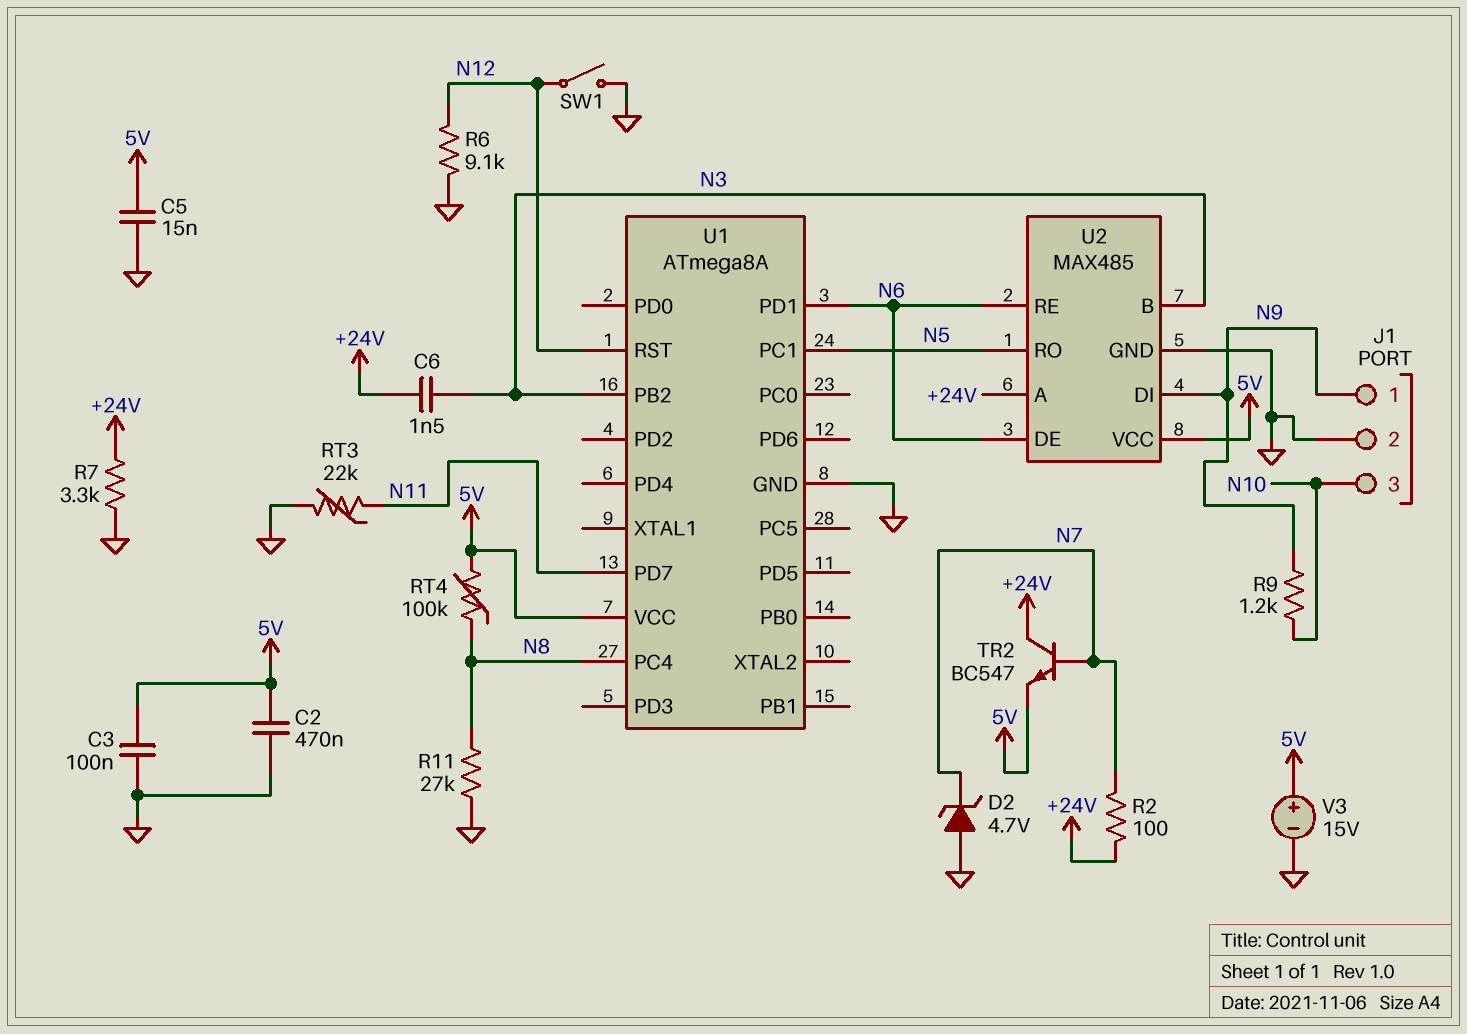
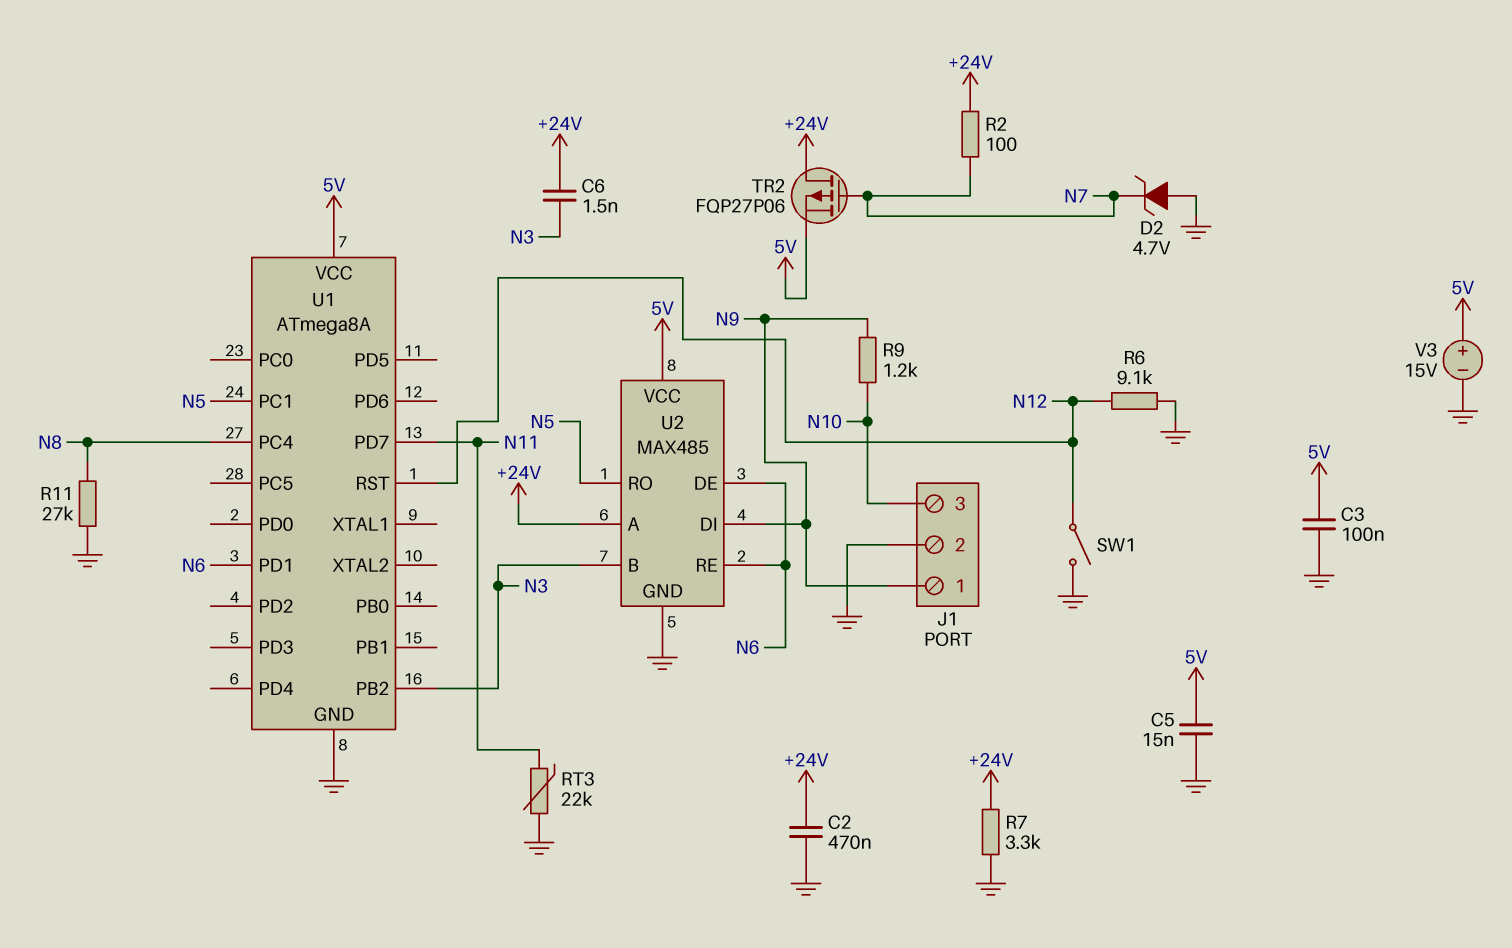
C2: 470nF (5V, GND) -> 470nF (+24V, GND)
RT4: 100k (5V, N8) -> none
TR2: NPN BC547 (B N7, C +24V, E 5V) -> PMOS FQP27P06 (G N7, D +24V, S 5V)

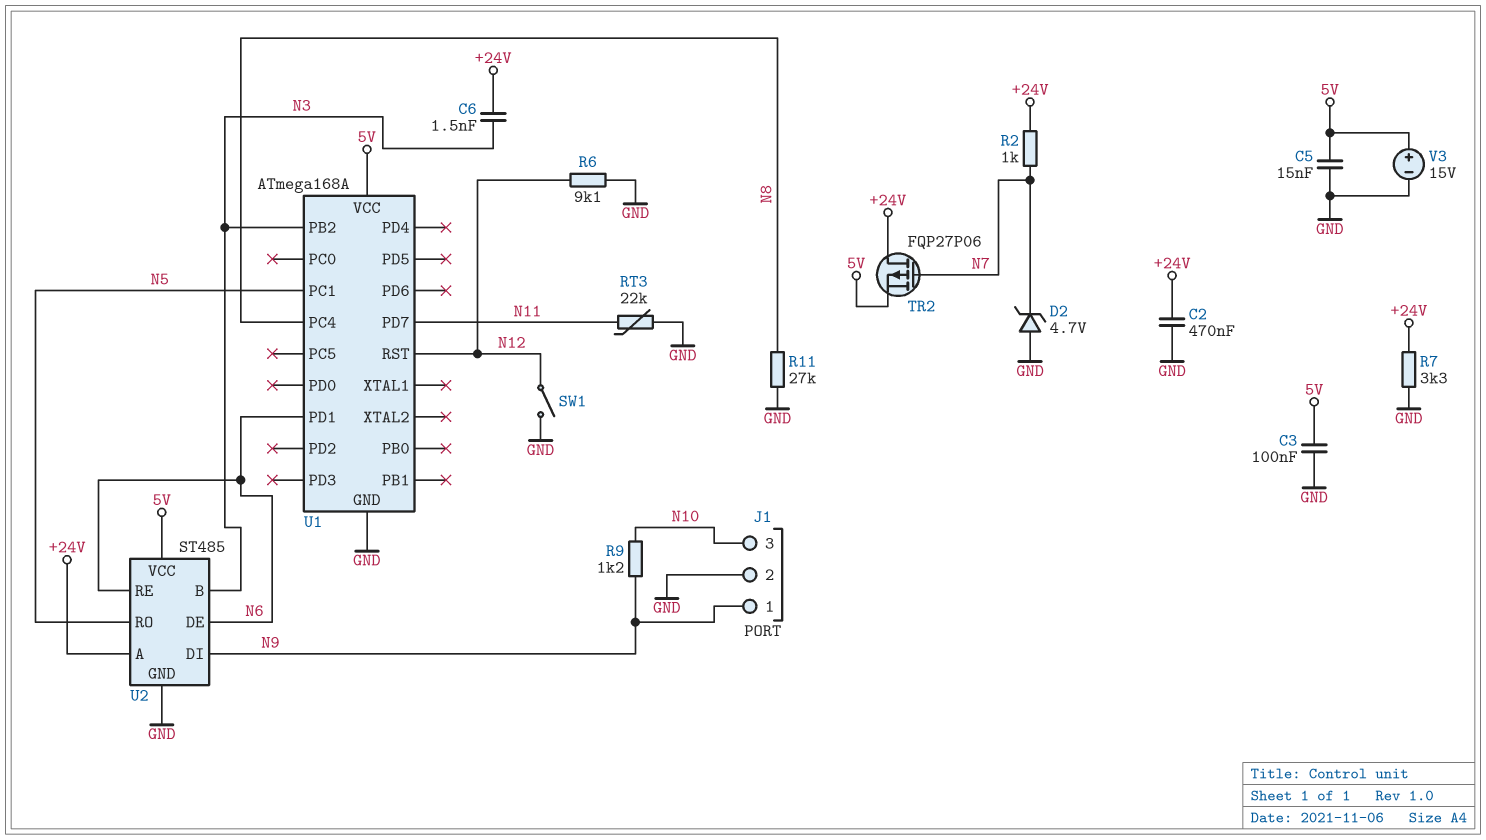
R2: 100 (+24V, N7) -> 1k (+24V, N7)
U1: ATmega8A -> ATmega168A
U2: MAX485 -> ST485

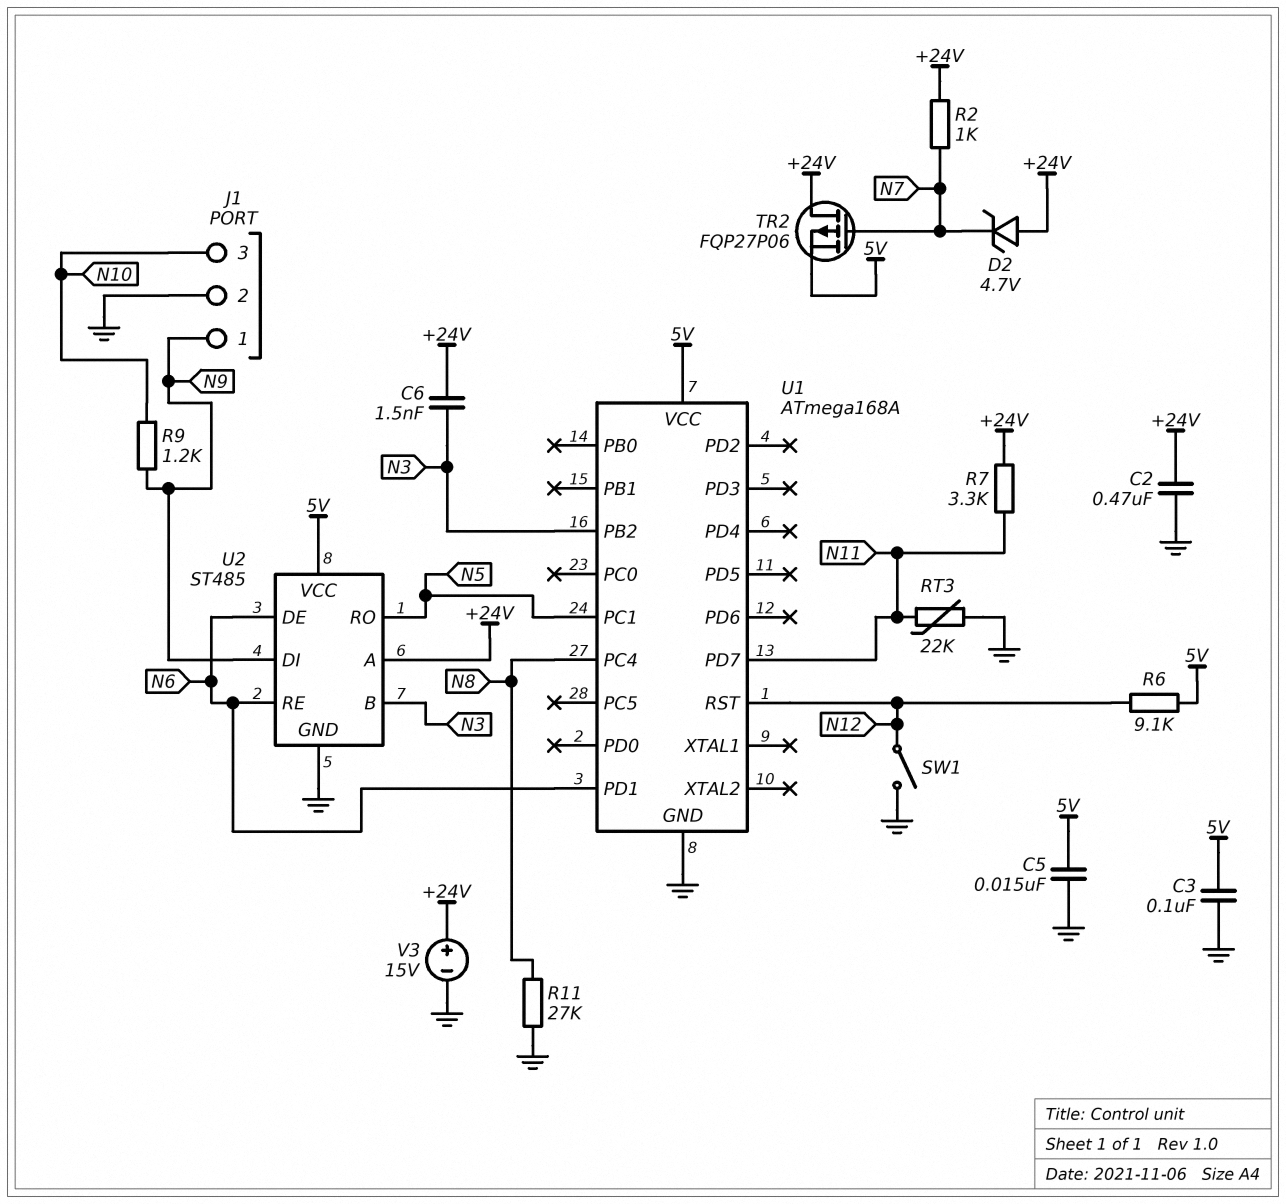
D2: zener 4.7V (A GND, K N7) -> zener 4.7V (A +24V, K N7)
R6: 9.1k (GND, N12) -> 9.1k (5V, N12)
R7: 3.3k (+24V, GND) -> 3.3k (+24V, N11)
V3: 15V (plus 5V, minus GND) -> 15V (plus +24V, minus GND)

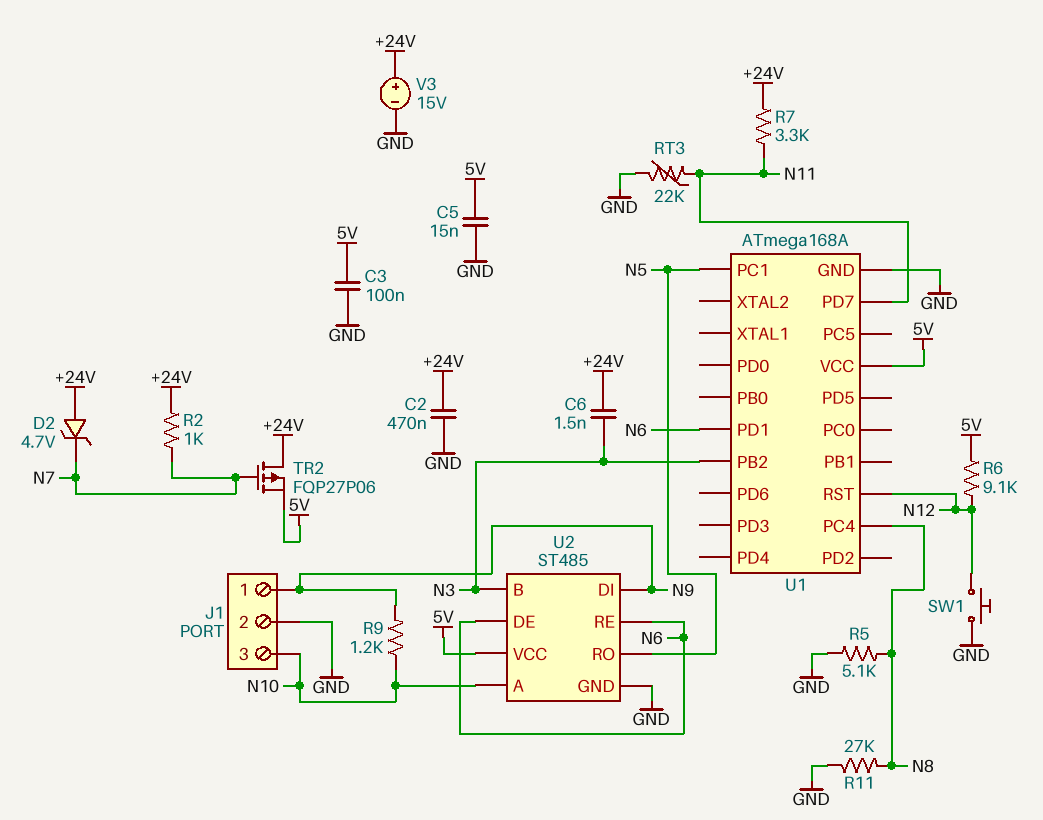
R5: none -> 5.1k (GND, N8)
SW1: switch (GND, N12) -> button (GND, N12)
U2 pin A: +24V -> N10

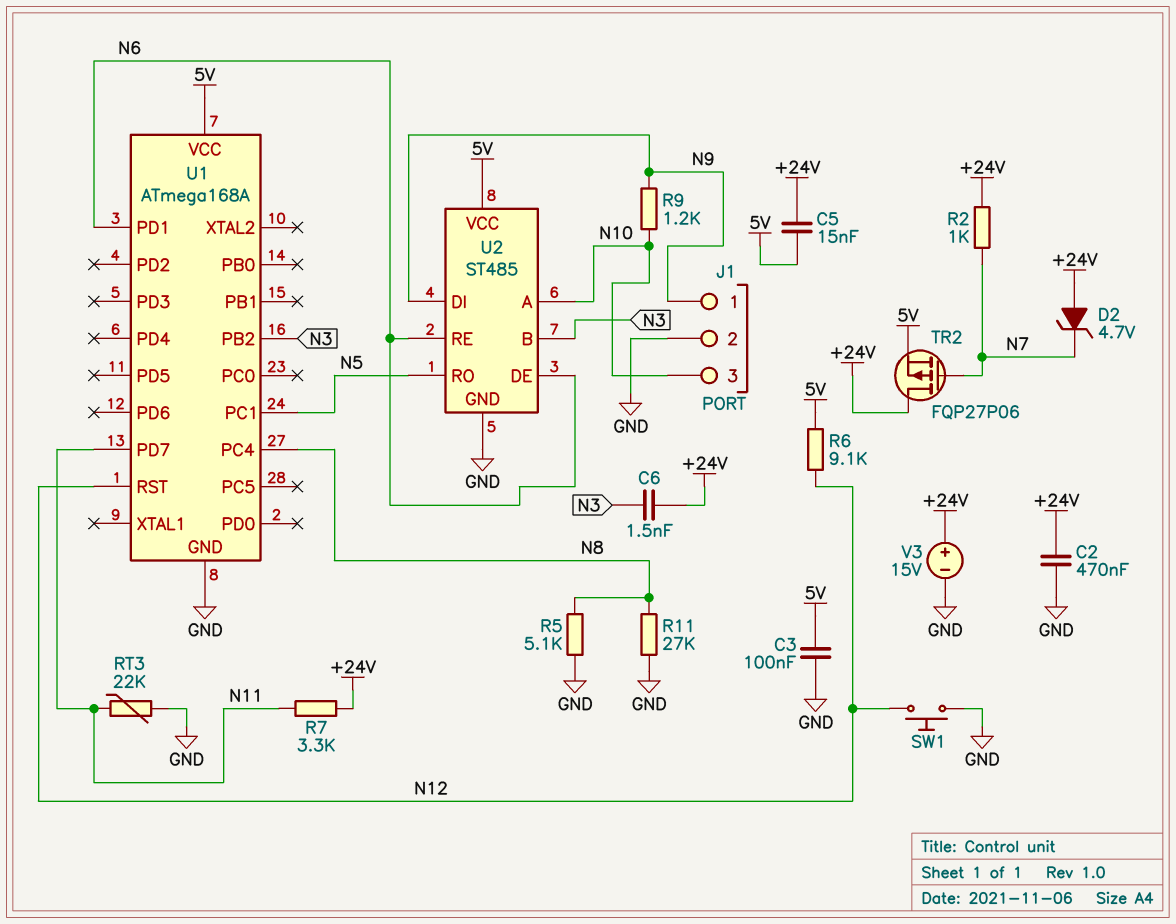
C5: 15nF (5V, GND) -> 15nF (+24V, 5V)

